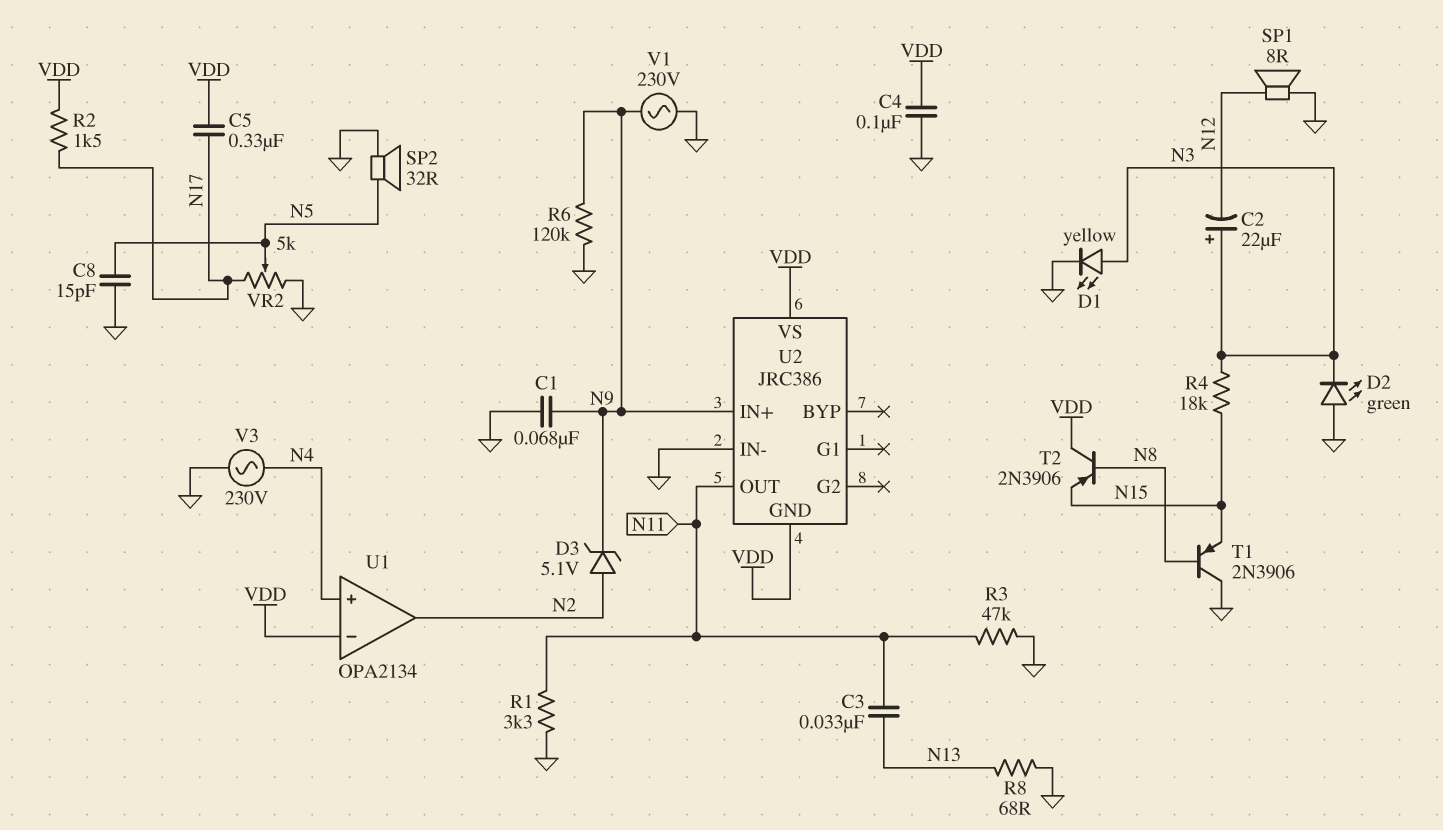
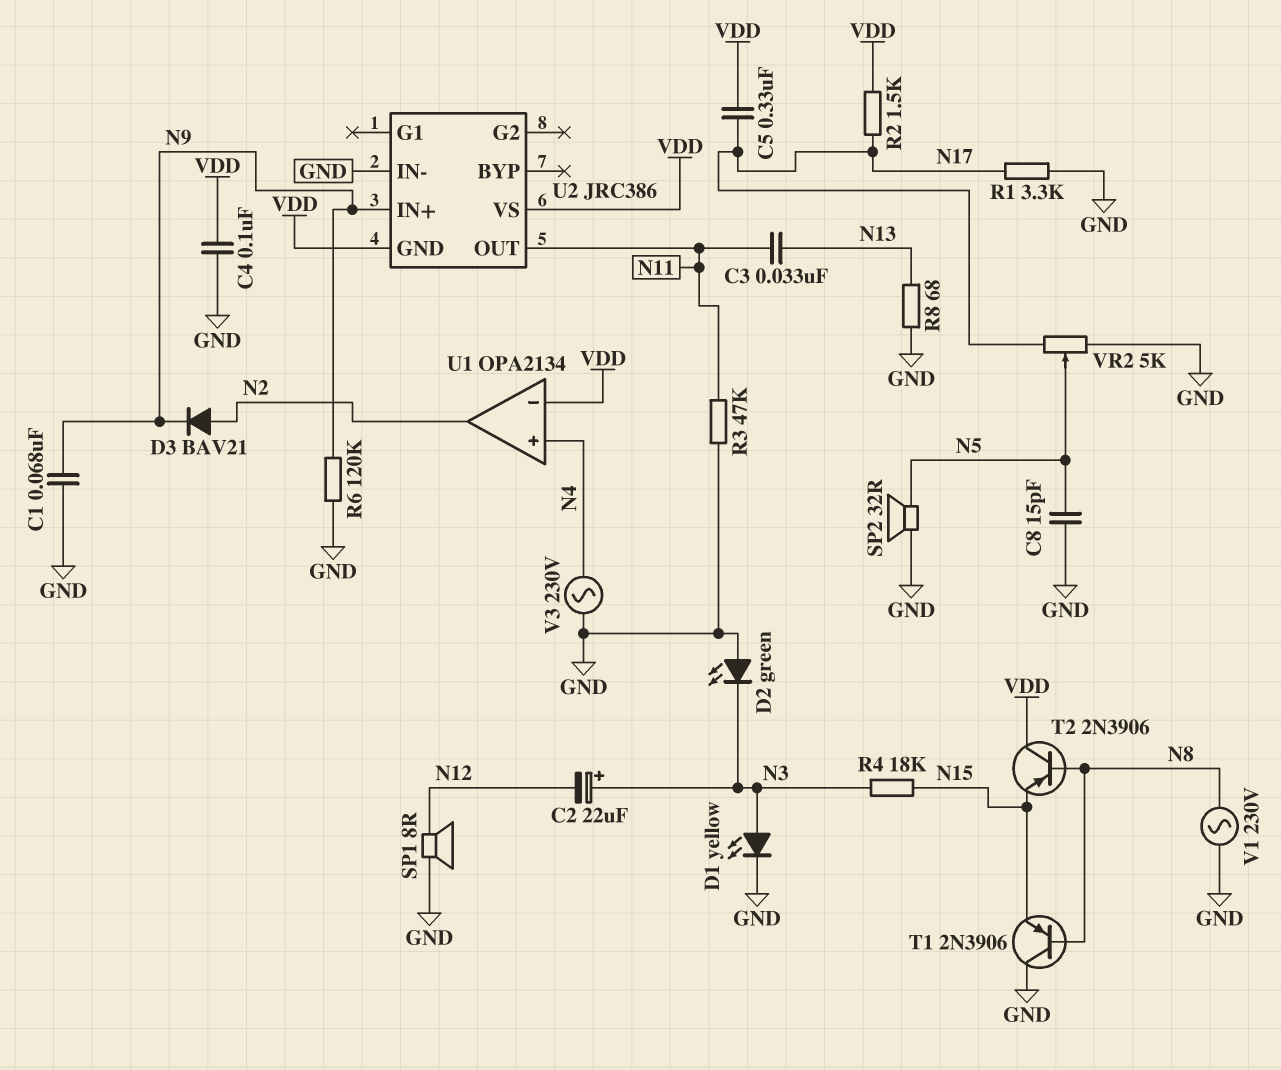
D3: zener 5.1V (A N2, K N9) -> diode BAV21 (A N2, K N9)
R1: 3.3k (GND, N11) -> 3.3k (GND, N17)
V1: AC 230V (GND, N9) -> AC 230V (GND, N8)

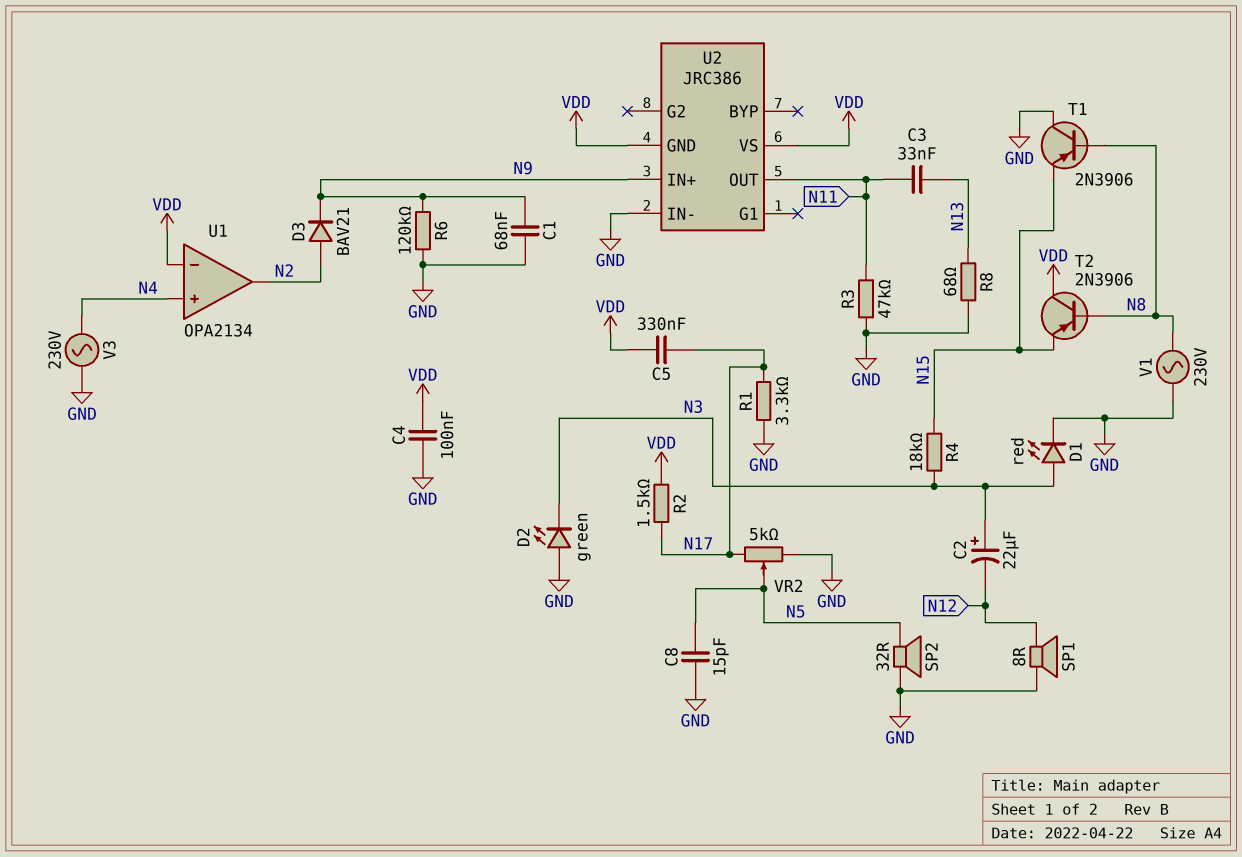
D1: LED yellow (A N3, K GND) -> LED red (A N3, K GND)

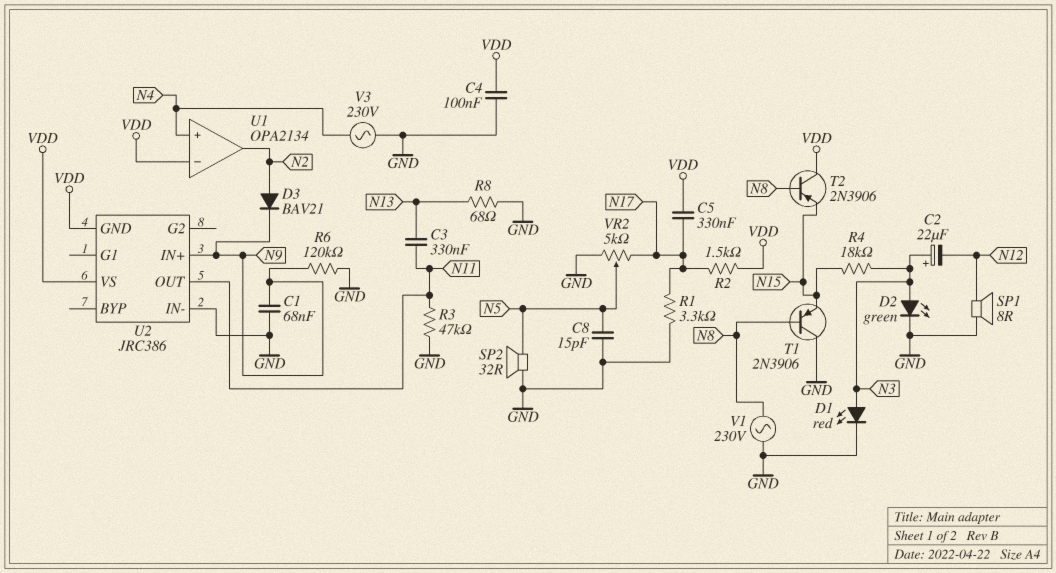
C3: 33nF (N11, N13) -> 330nF (N11, N13)
D2: LED green (A GND, K N3) -> LED green (A N3, K GND)

